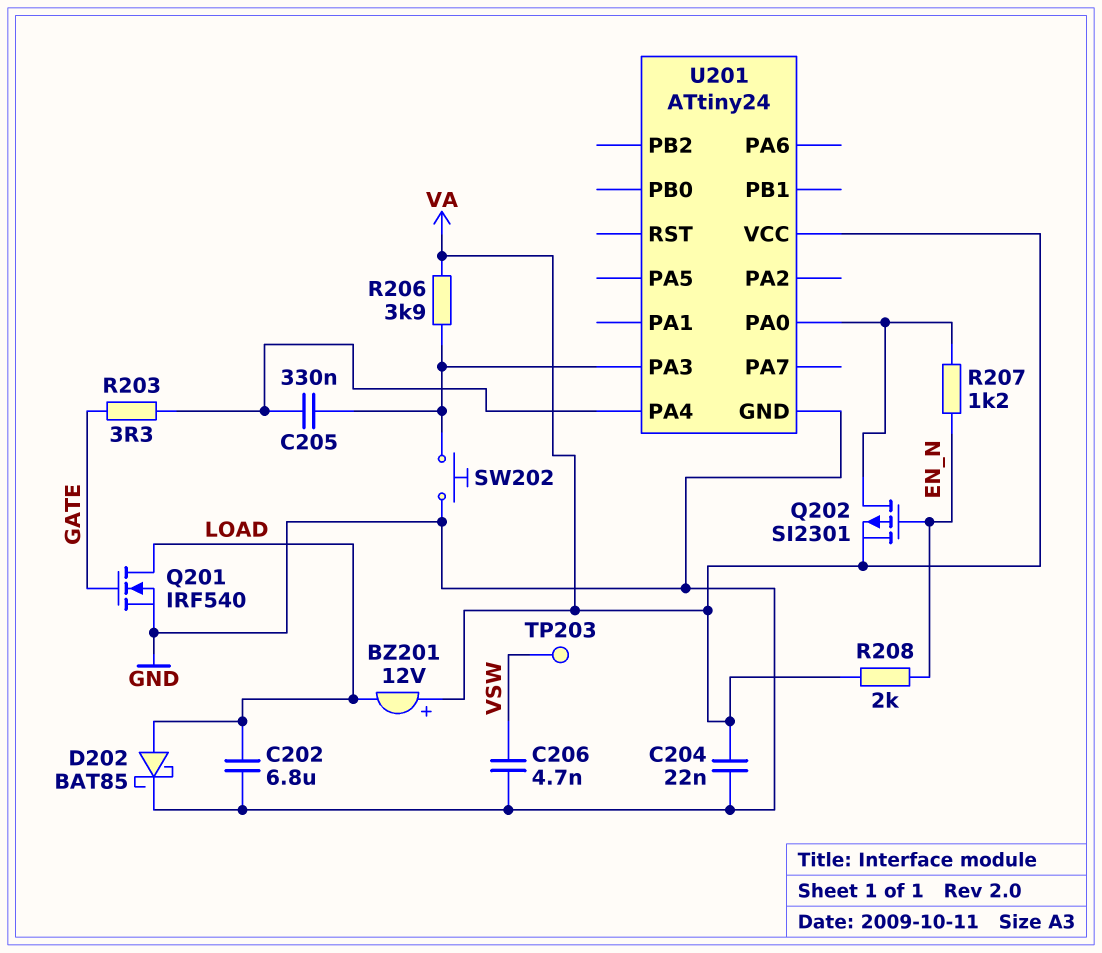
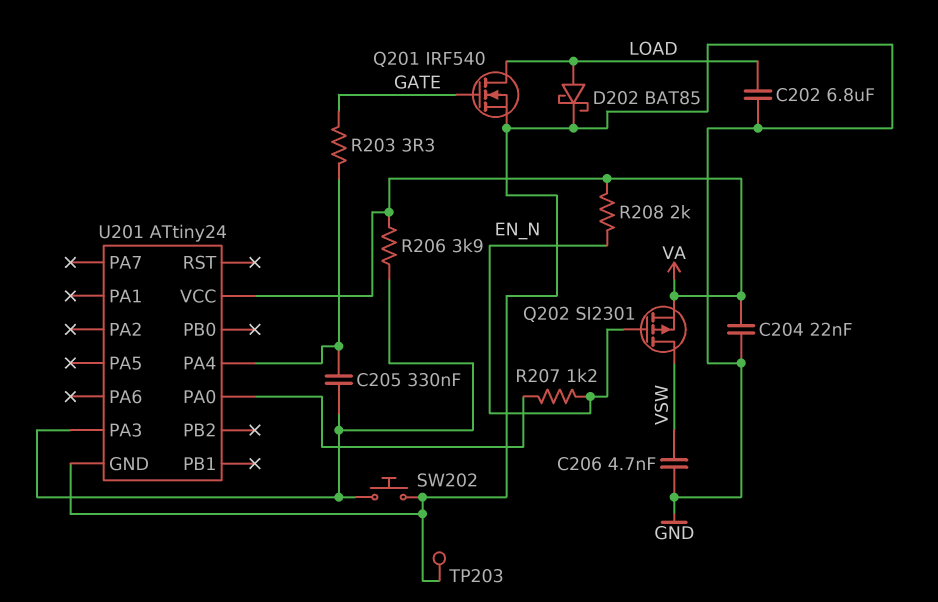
BZ201: buzzer 12V (plus VA, minus LOAD) -> none
Q202: PMOS SI2301 (G EN_N, D U201/PA0, S VA) -> PMOS SI2301 (G EN_N, D VSW, S VA)
TP203: test point (VSW) -> test point (GND)

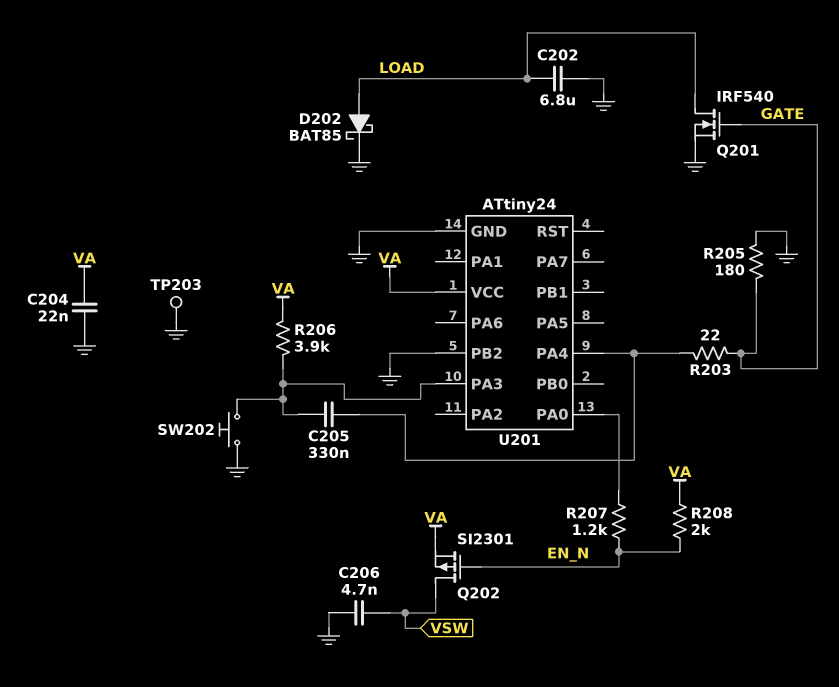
R203: 3.3 (GATE, U201/PA4) -> 22 (GATE, U201/PA4)
R205: none -> 180 (GATE, GND)
U201 pin PB2: none -> GND

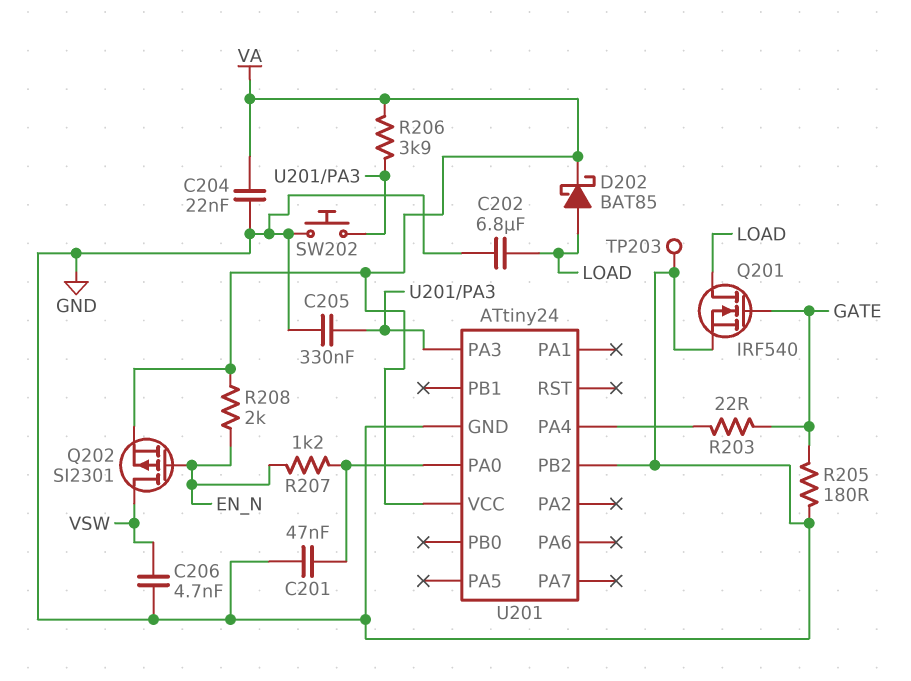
C201: none -> 47nF (GND, U201/PA0)
C205: 330nF (U201/PA3, U201/PA4) -> 330nF (GND, U201/PA3)
D202: schottky BAT85 (A LOAD, K GND) -> schottky BAT85 (A LOAD, K VA)

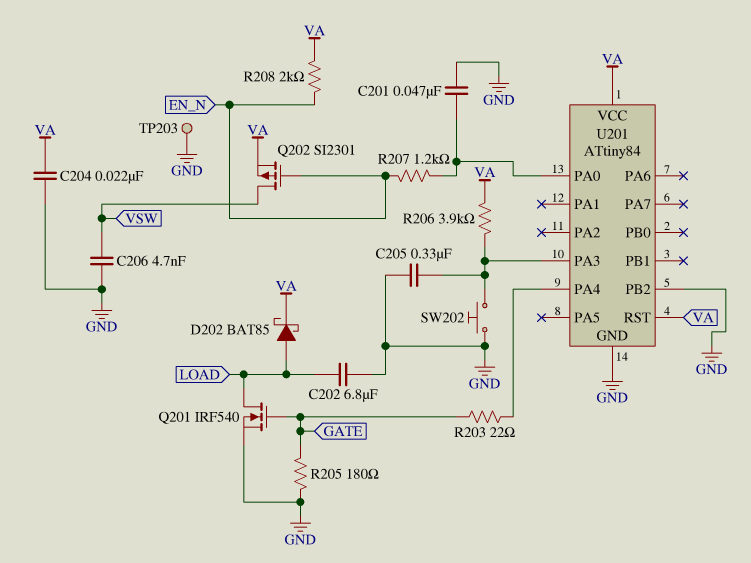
U201: ATtiny24 -> ATtiny84
U201 pin RST: none -> VA

